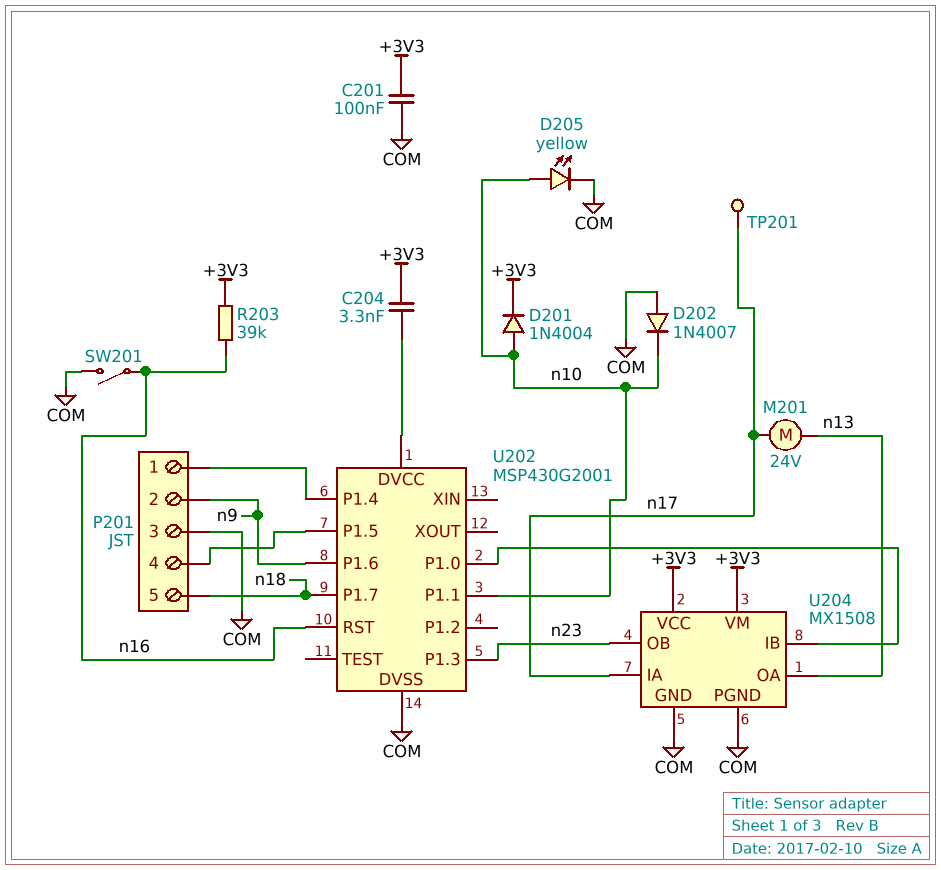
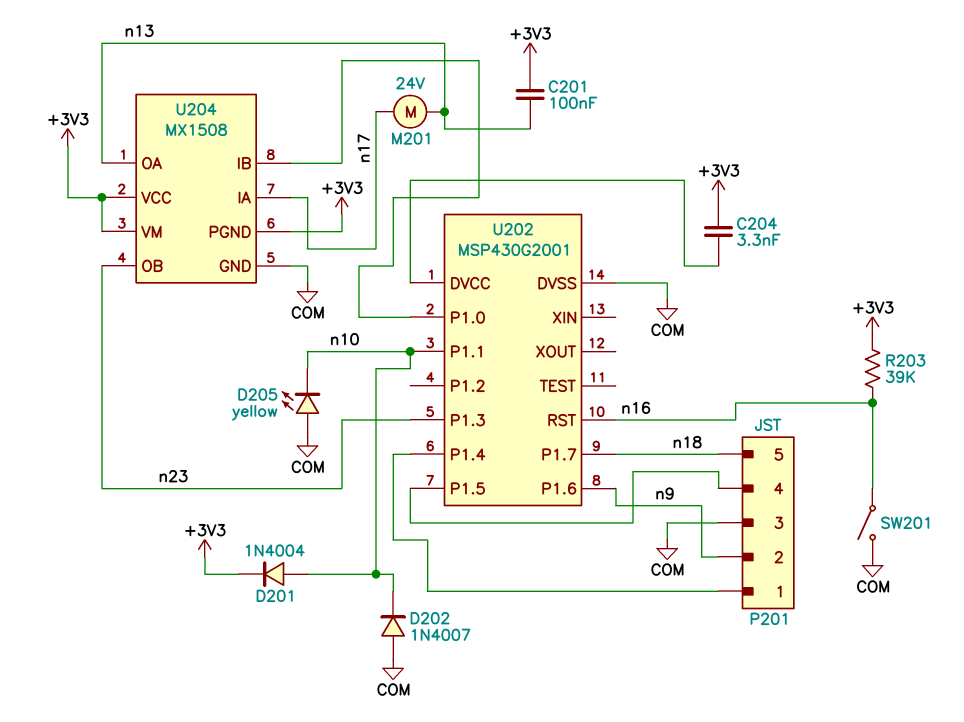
C201: 100nF (+3V3, COM) -> 100nF (+3V3, n13)
D205: LED yellow (A n10, K COM) -> LED yellow (A COM, K n10)
TP201: test point (n17) -> none
U204 pin PGND: COM -> +3V3

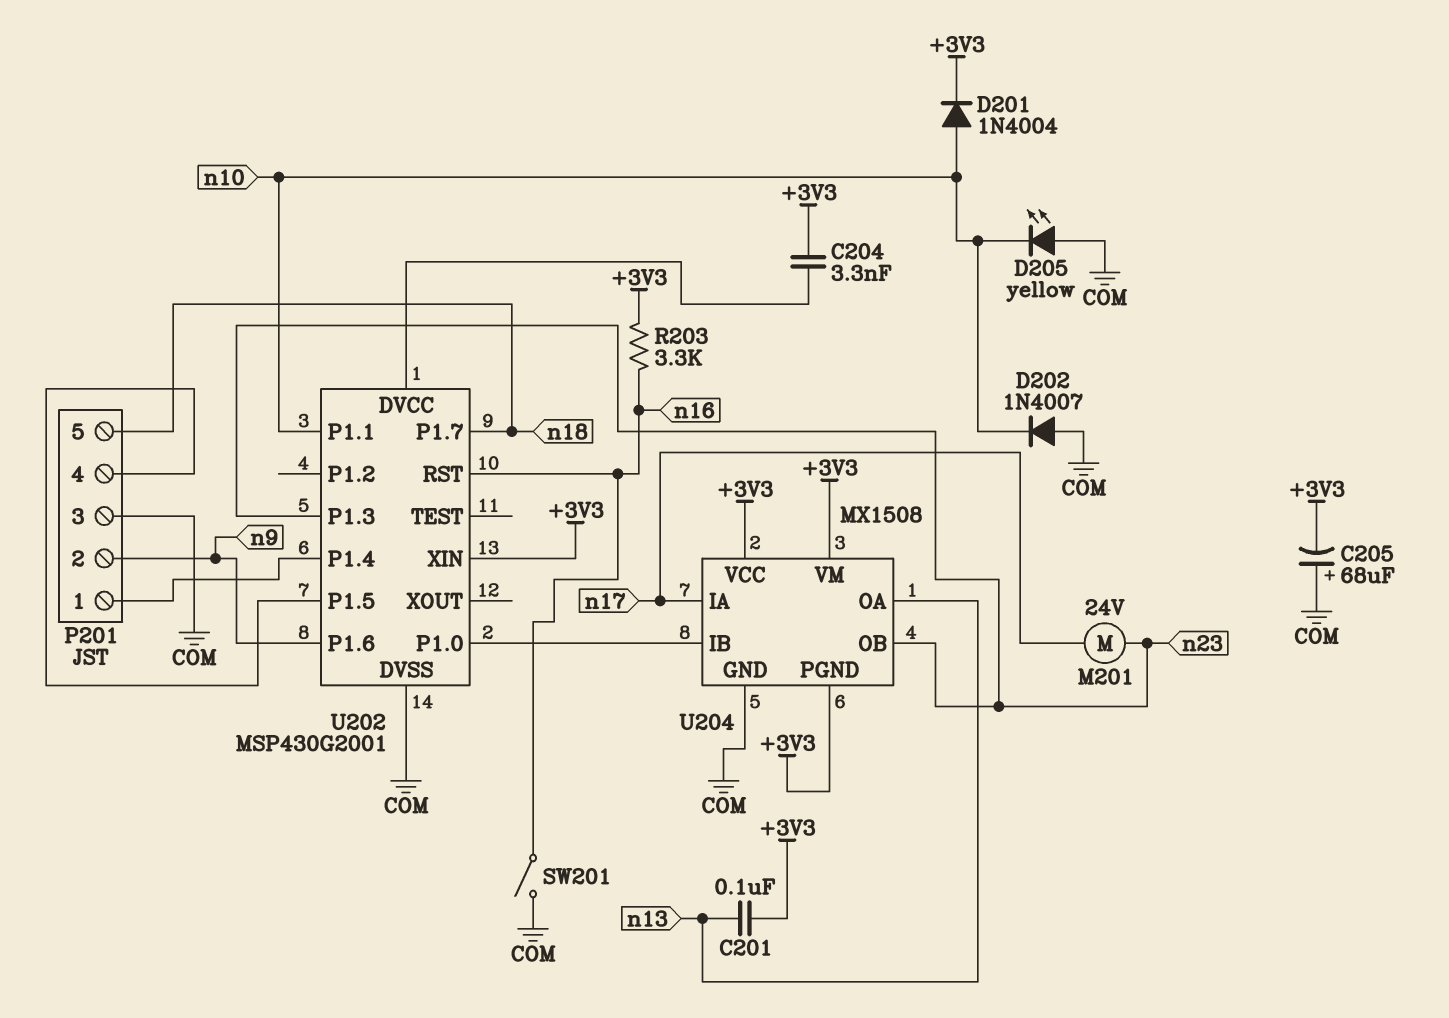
C205: none -> 68uF (plus COM, minus +3V3)
M201: motor 24V (n13, n17) -> motor 24V (n17, n23)
R203: 39k (+3V3, n16) -> 3.3k (+3V3, n16)
U202 pin XIN: none -> +3V3

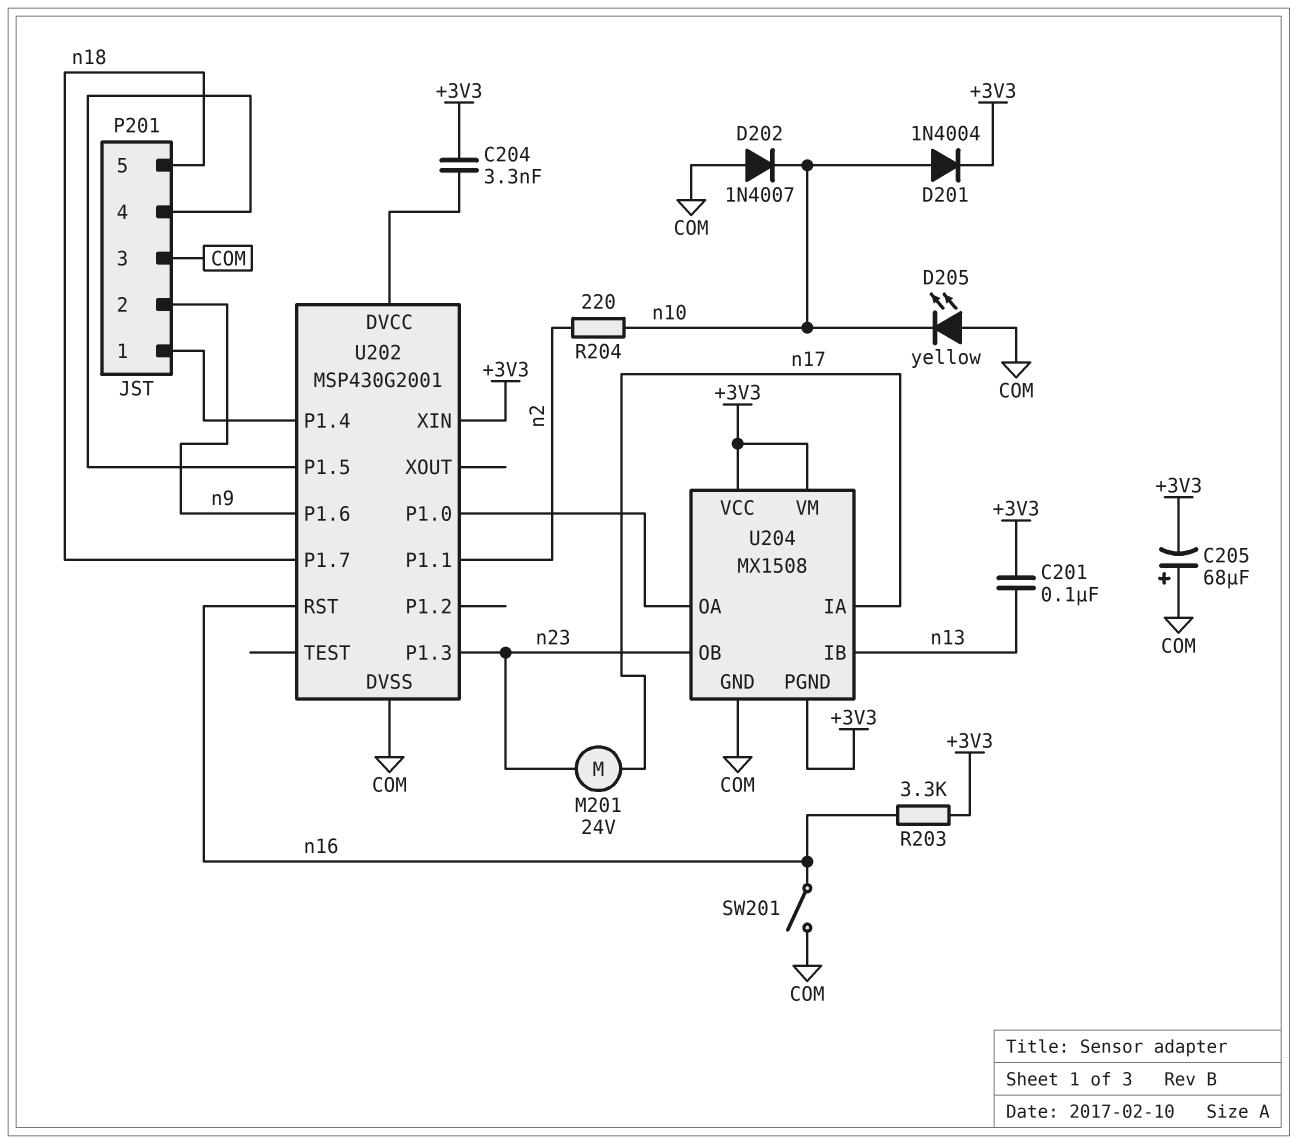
R204: none -> 220 (n2, n10)
U202 pin P1.1: n10 -> n2
U204 pin IB: U202/P1.0 -> n13
U204 pin OA: n13 -> U202/P1.0

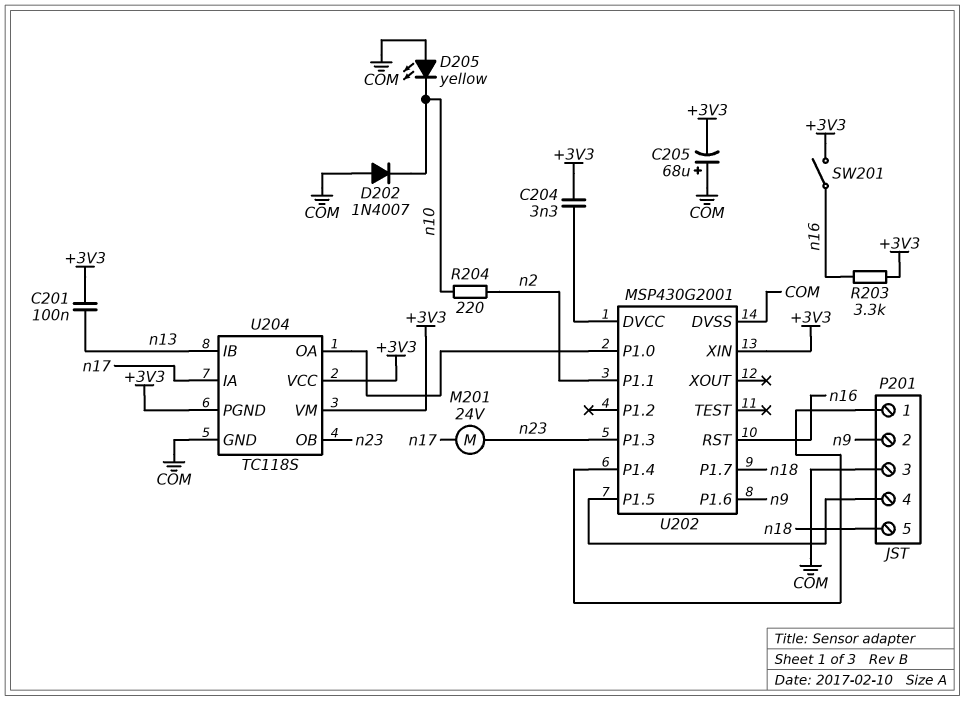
D201: diode 1N4004 (A n10, K +3V3) -> none
SW201: switch (COM, n16) -> switch (+3V3, n16)
U204: MX1508 -> TC118S

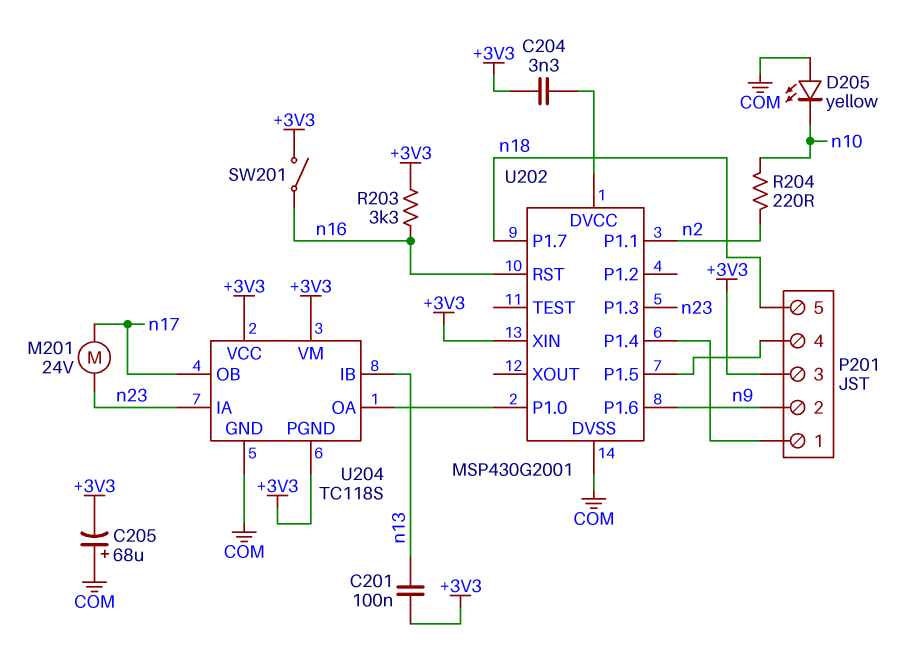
D202: diode 1N4007 (A COM, K n10) -> none
P201 pin 3: COM -> +3V3
U204 pin IA: n17 -> n23
U204 pin OB: n23 -> n17

